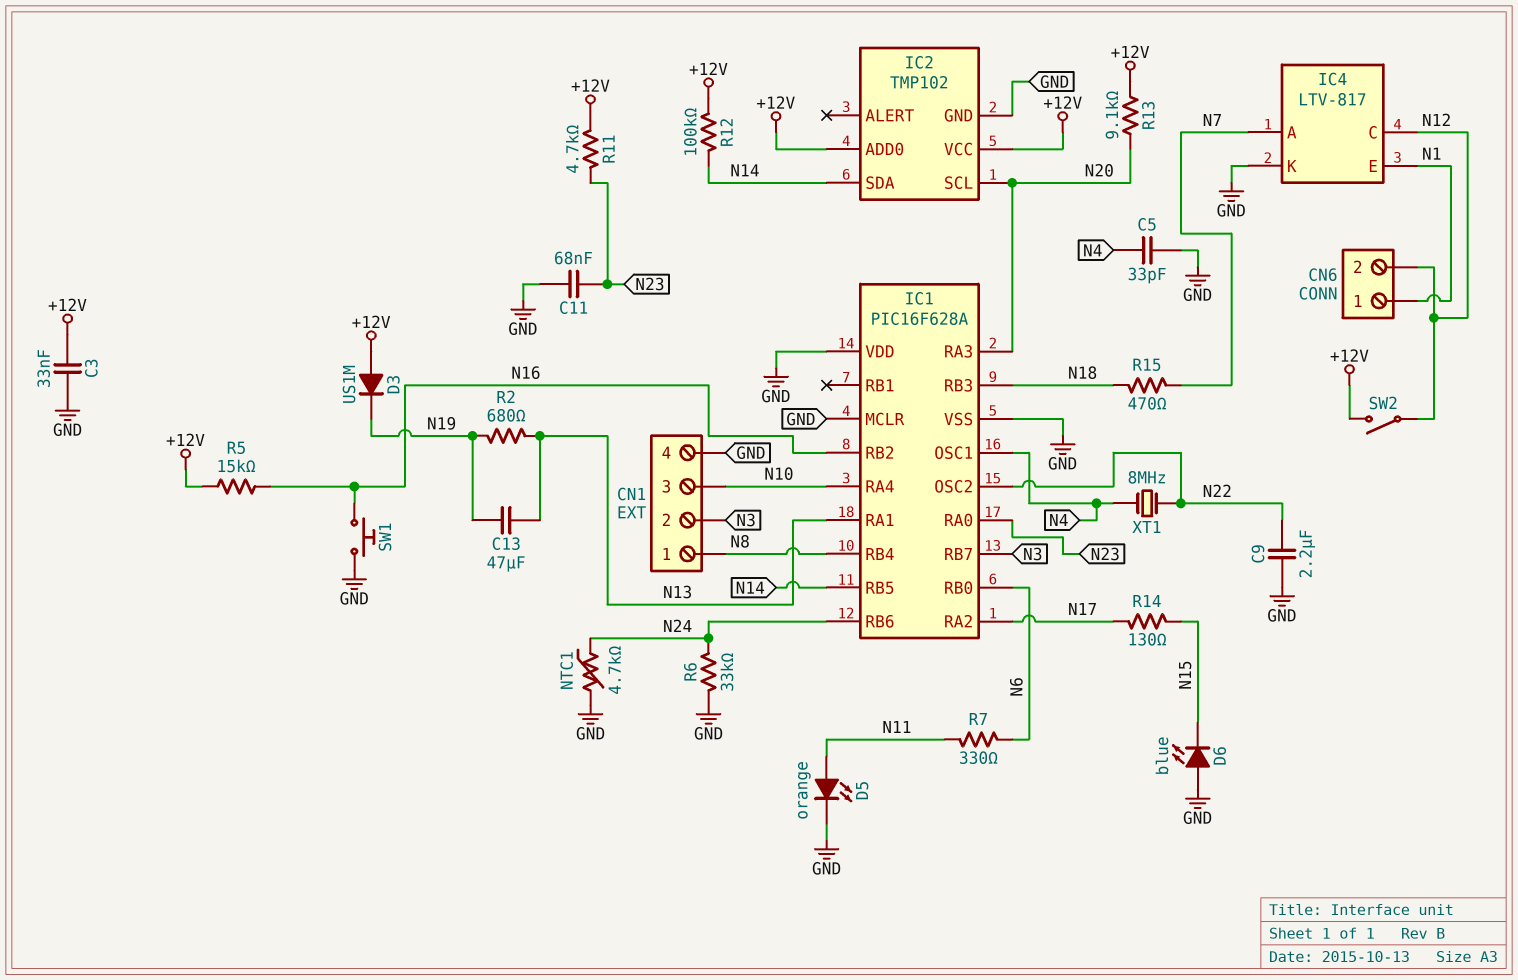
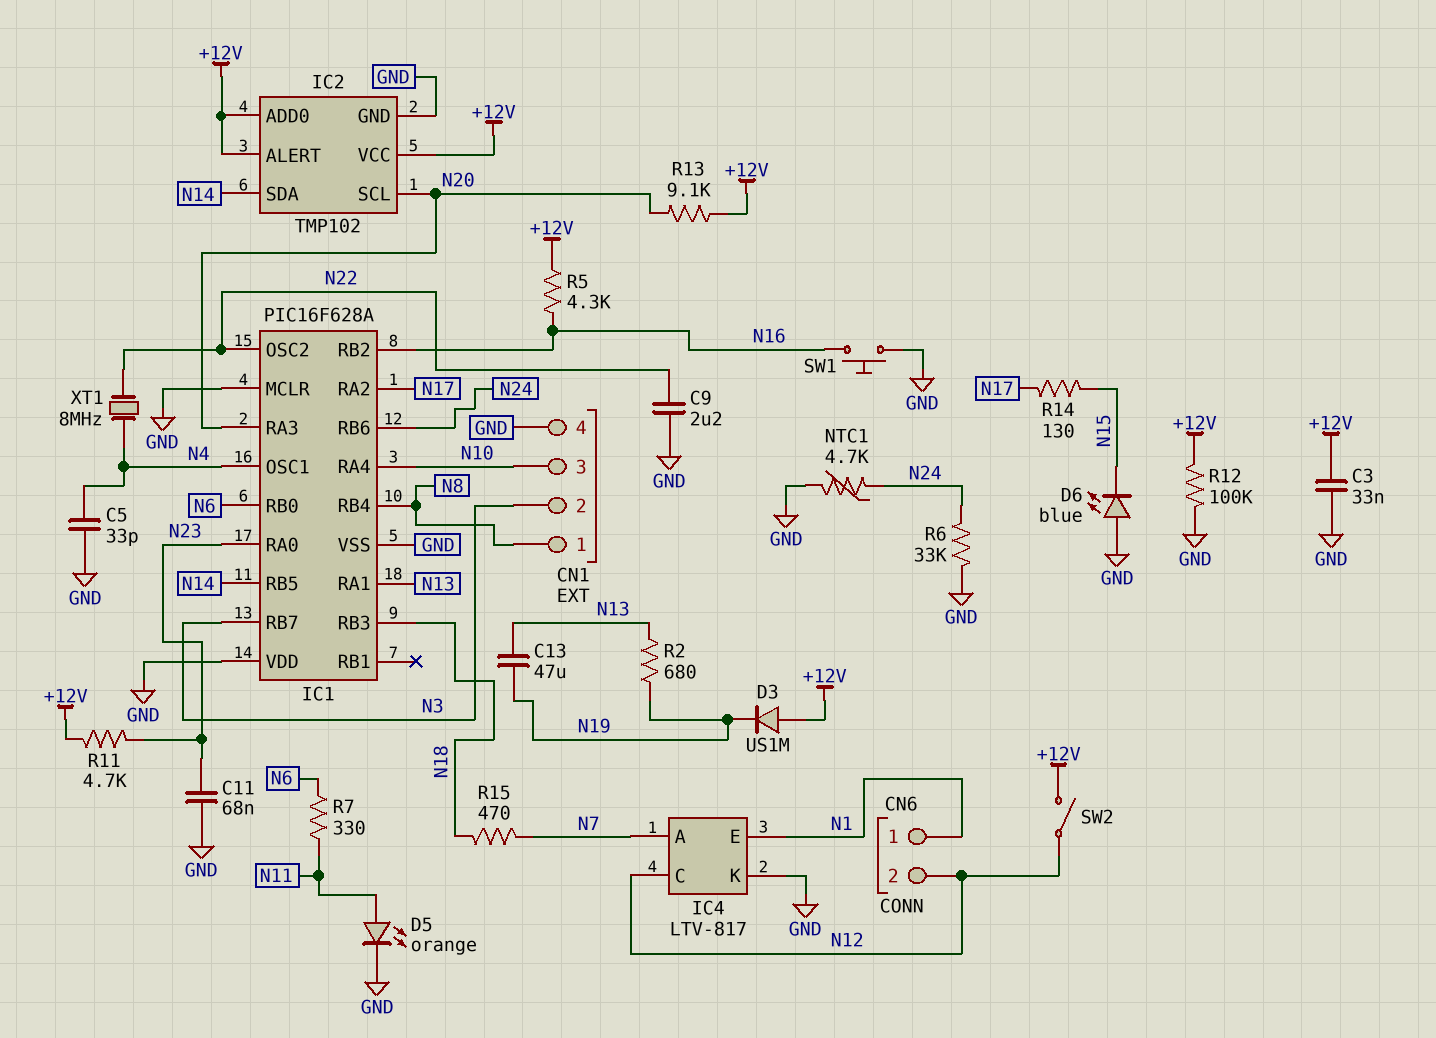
IC2 pin ALERT: none -> +12V
R5: 15k (+12V, N16) -> 4.3k (+12V, N16)
R12: 100k (+12V, N14) -> 100k (+12V, GND)

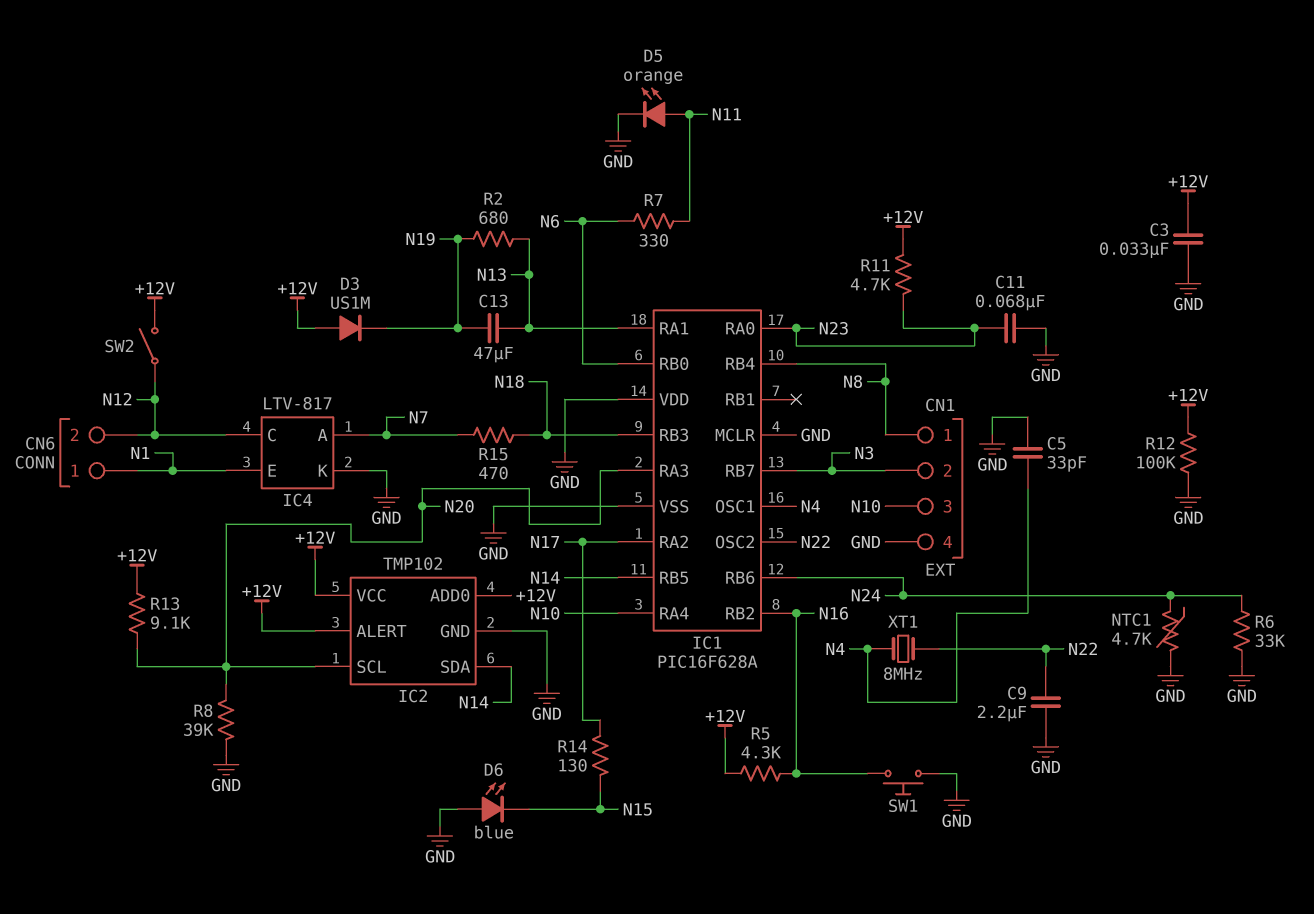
R8: none -> 39k (GND, N20)

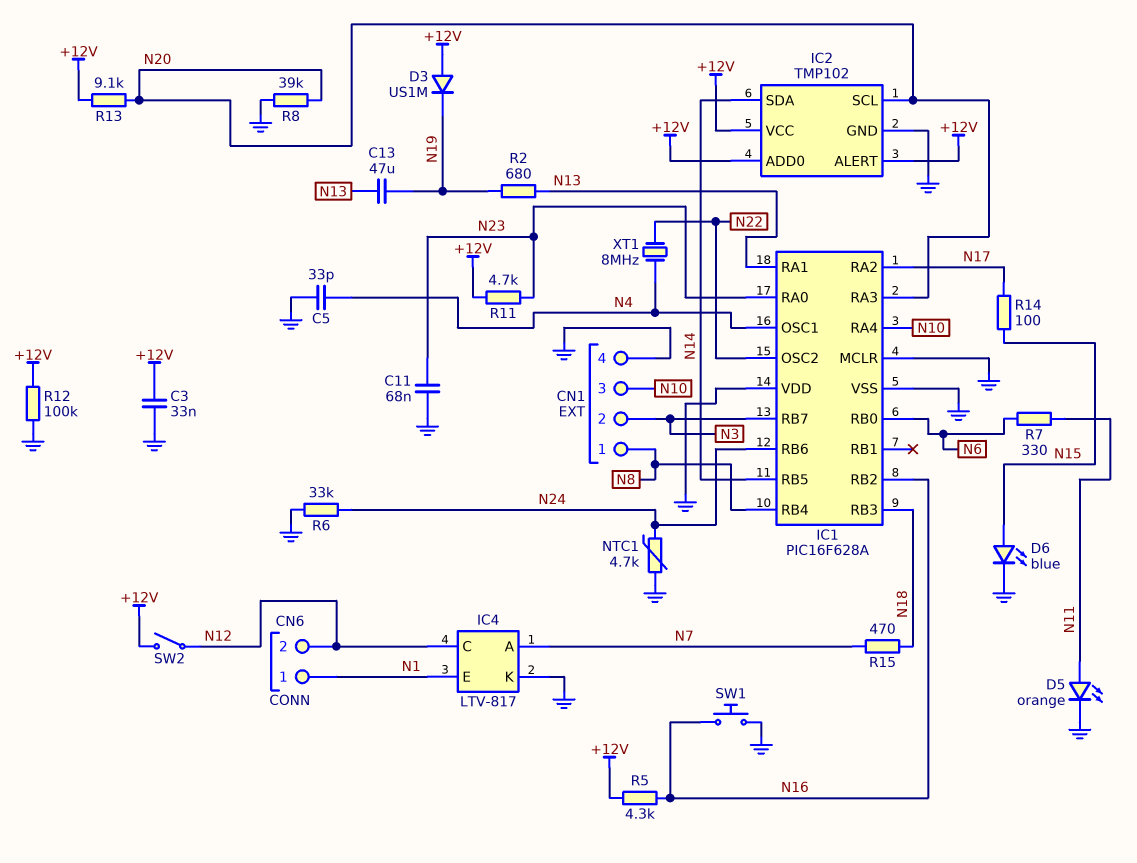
C9: 2.2uF (GND, N22) -> none
D6: LED blue (A GND, K N15) -> LED blue (A N15, K GND)
R14: 130 (N15, N17) -> 100 (N15, N17)

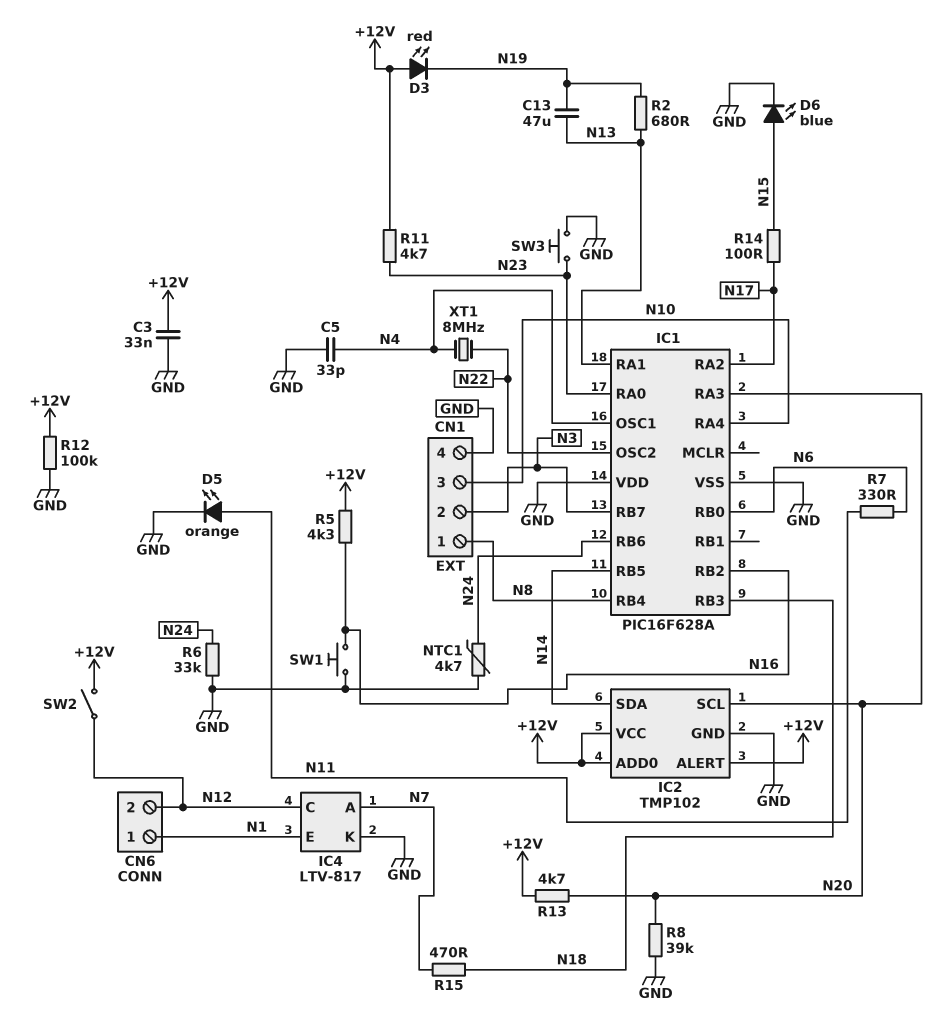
C11: 68nF (GND, N23) -> none
D3: diode US1M (A +12V, K N19) -> LED red (A +12V, K N19)
IC1 pin MCLR: GND -> none
R13: 9.1k (+12V, N20) -> 4.7k (+12V, N20)
SW3: none -> button (GND, N23)

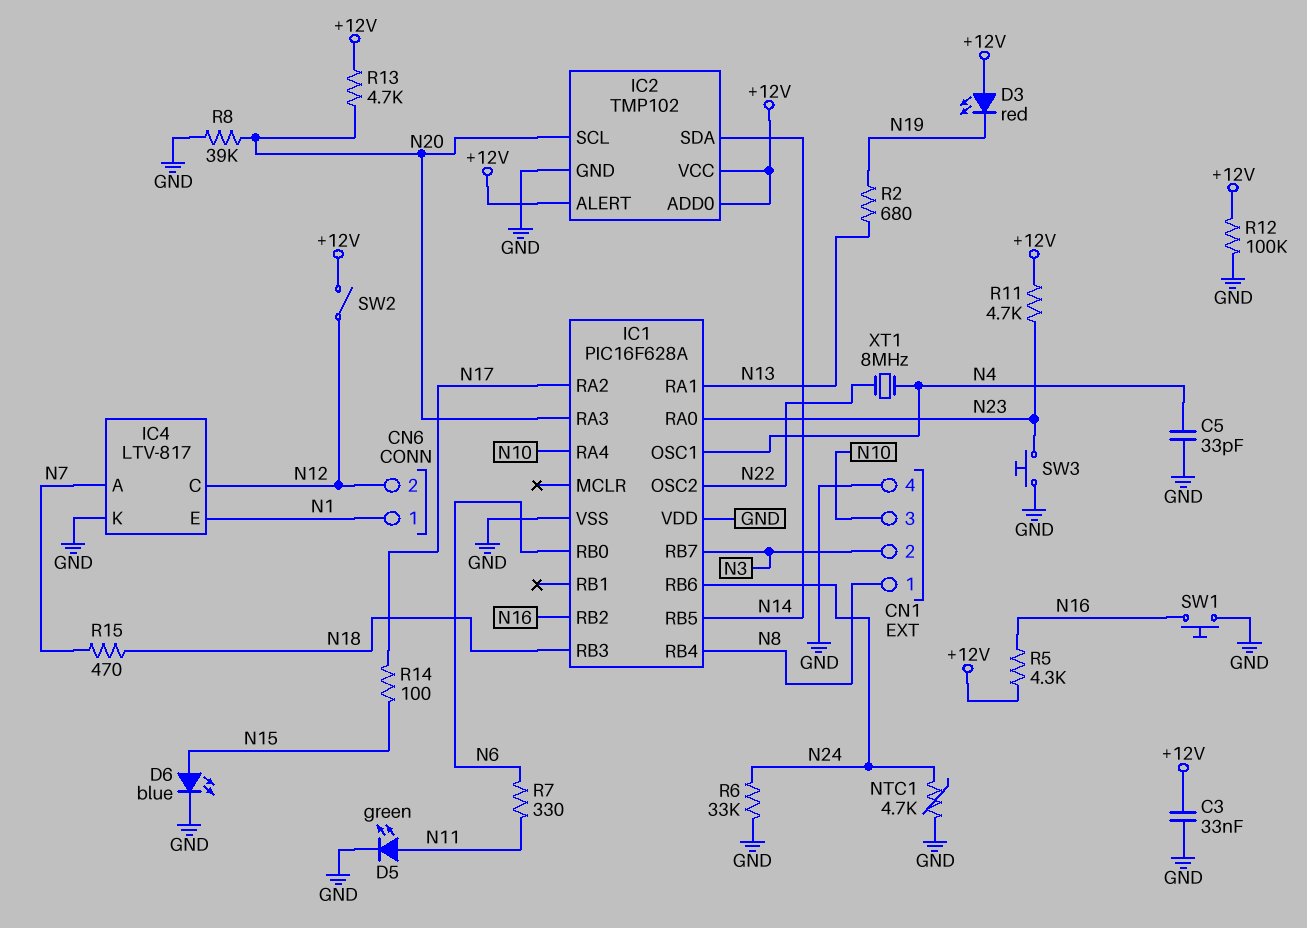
C13: 47uF (N13, N19) -> none
D5: LED orange (A N11, K GND) -> LED green (A N11, K GND)

